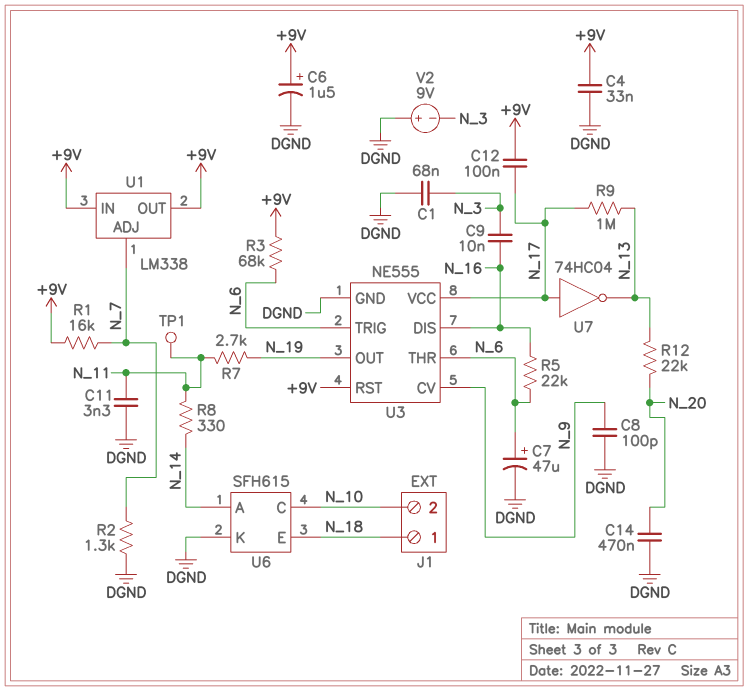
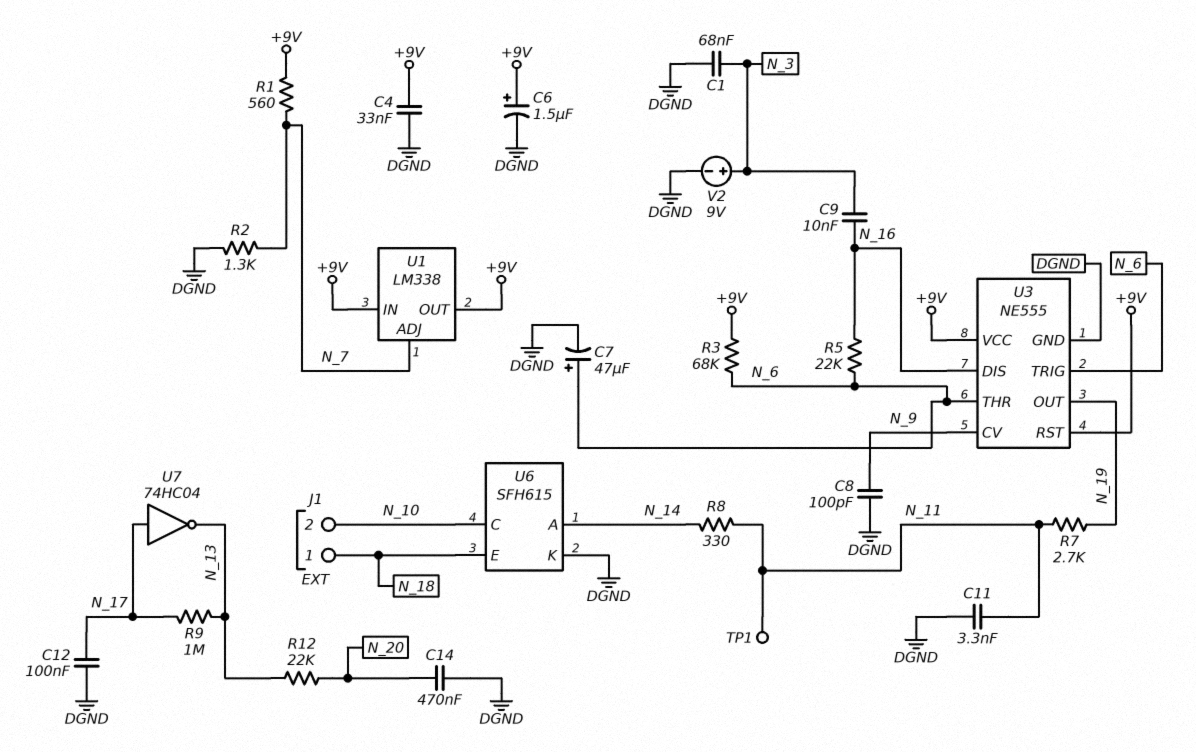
C12: 100nF (+9V, N_17) -> 100nF (DGND, N_17)
R1: 16k (+9V, N_7) -> 560 (+9V, N_7)
U3 pin VCC: N_17 -> +9V
V2: 9V (plus DGND, minus N_3) -> 9V (plus N_3, minus DGND)

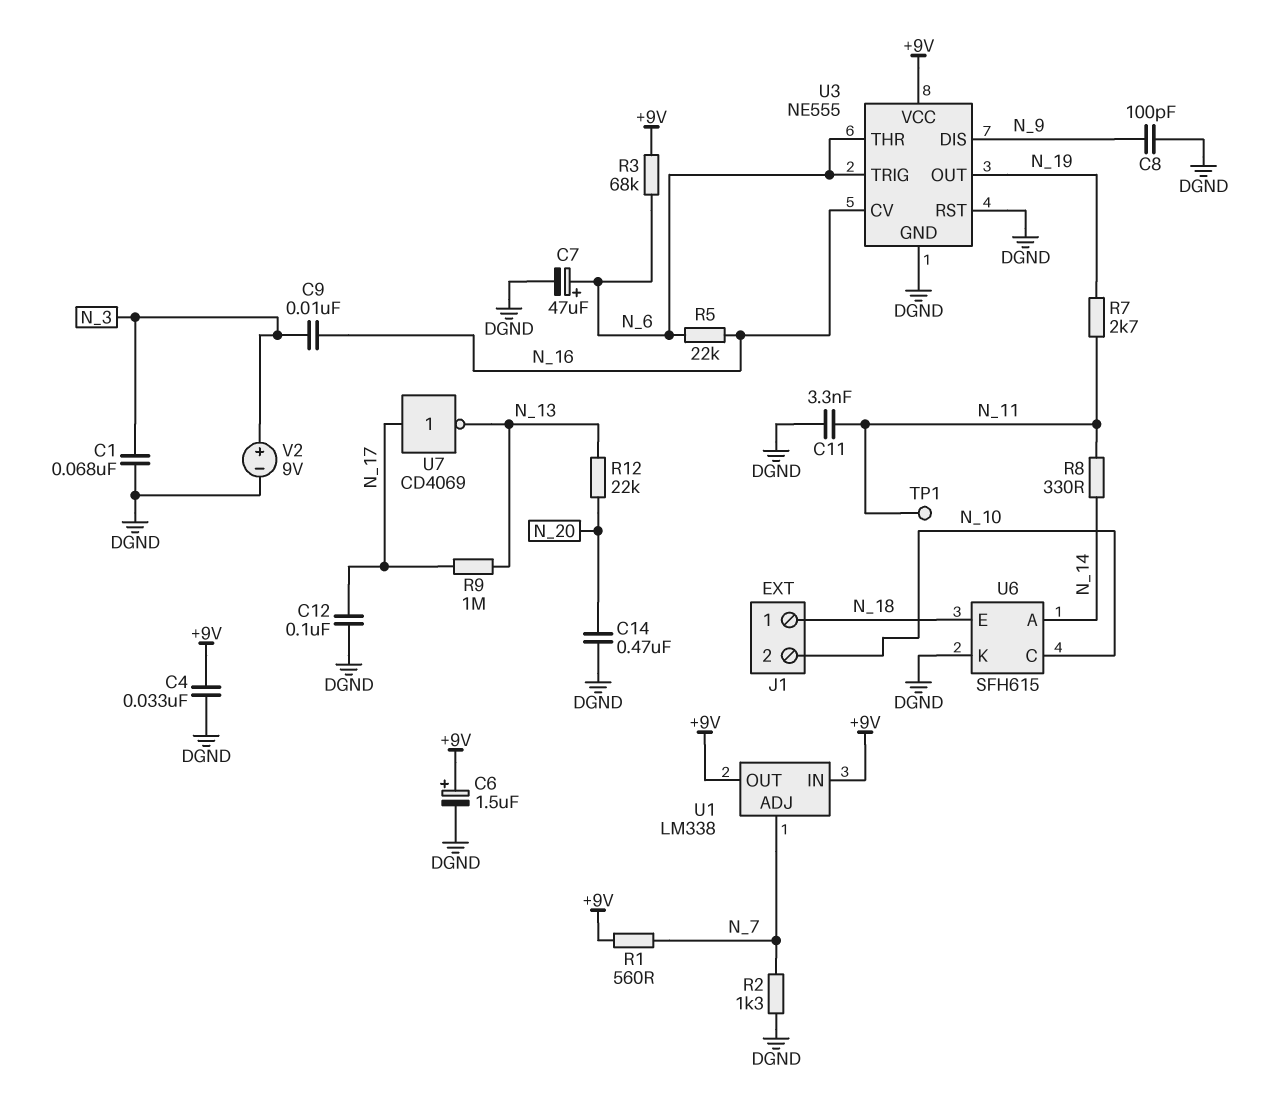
U3 pin CV: N_9 -> N_16
U3 pin DIS: N_16 -> N_9
U3 pin RST: +9V -> DGND
U7: NOT 74HC04 (in N_17, out N_13) -> NOT CD4069 (in N_17, out N_13)

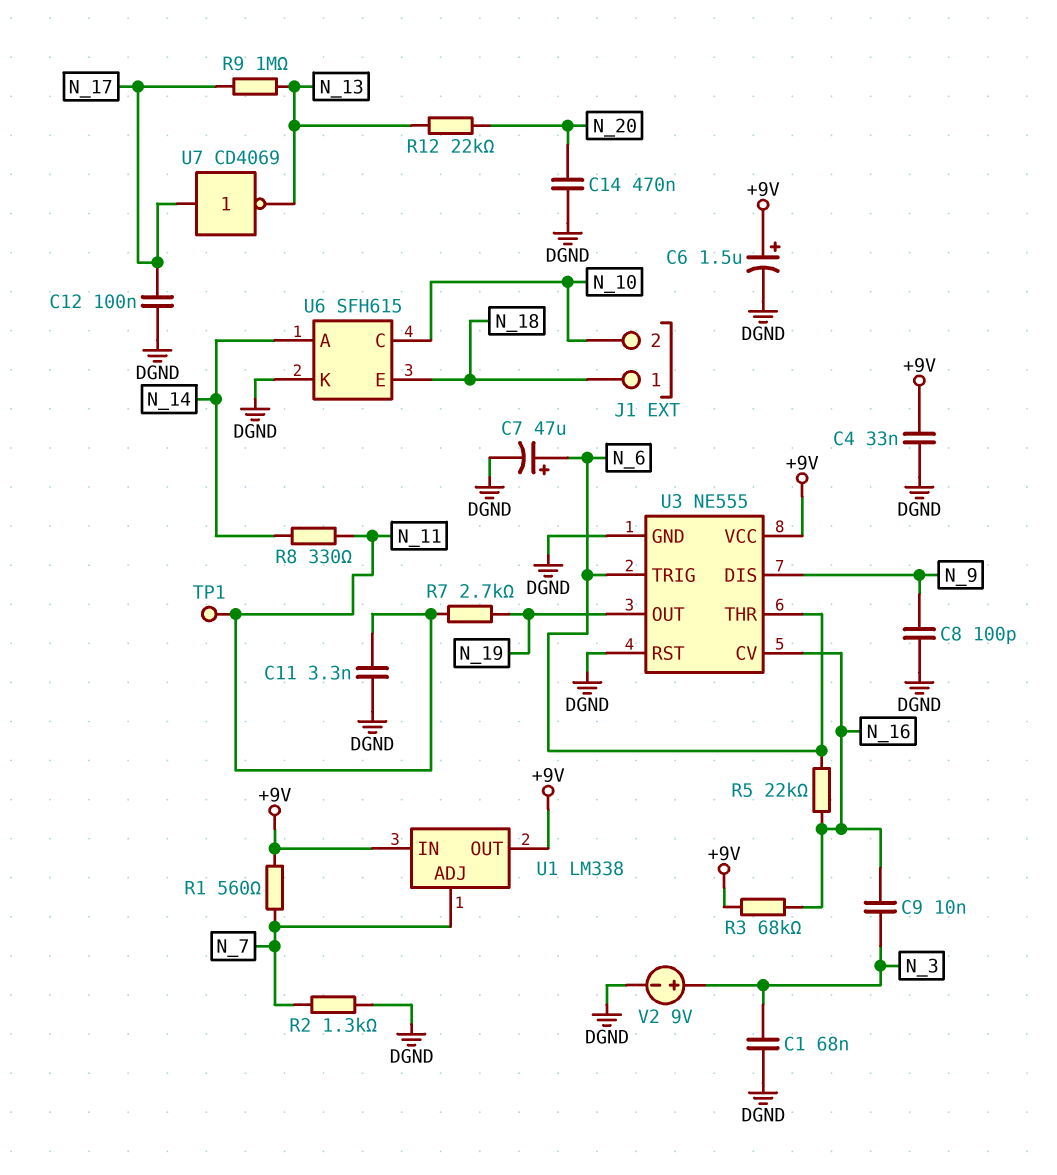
R3: 68k (+9V, N_6) -> 68k (+9V, N_16)

